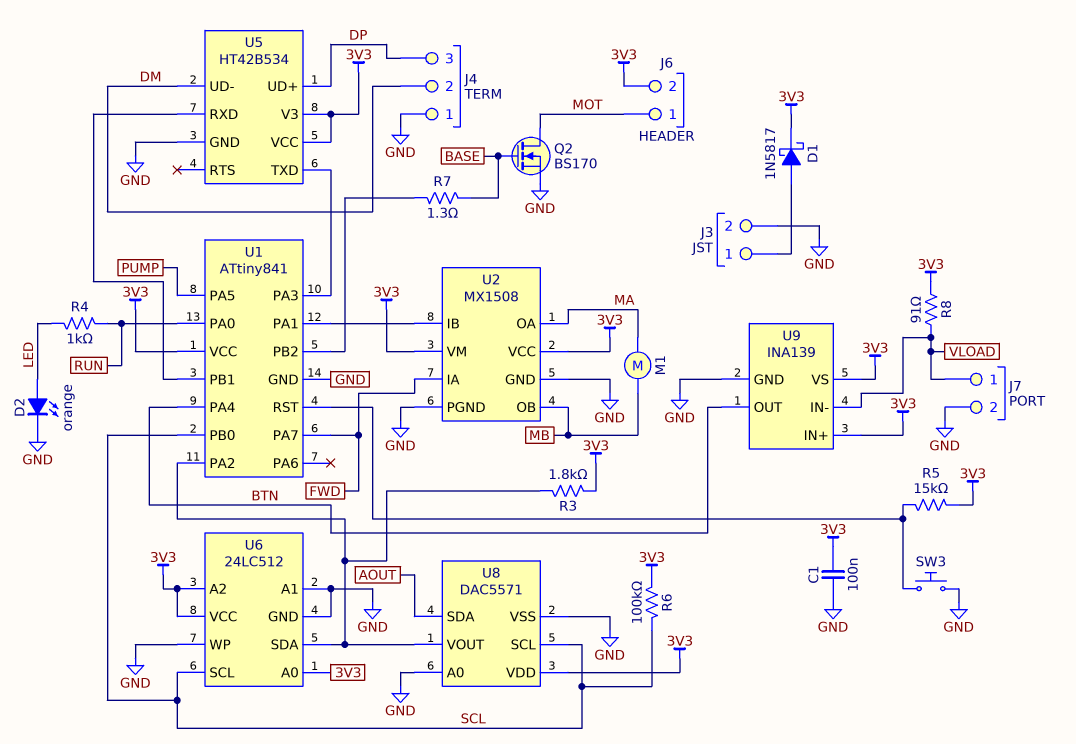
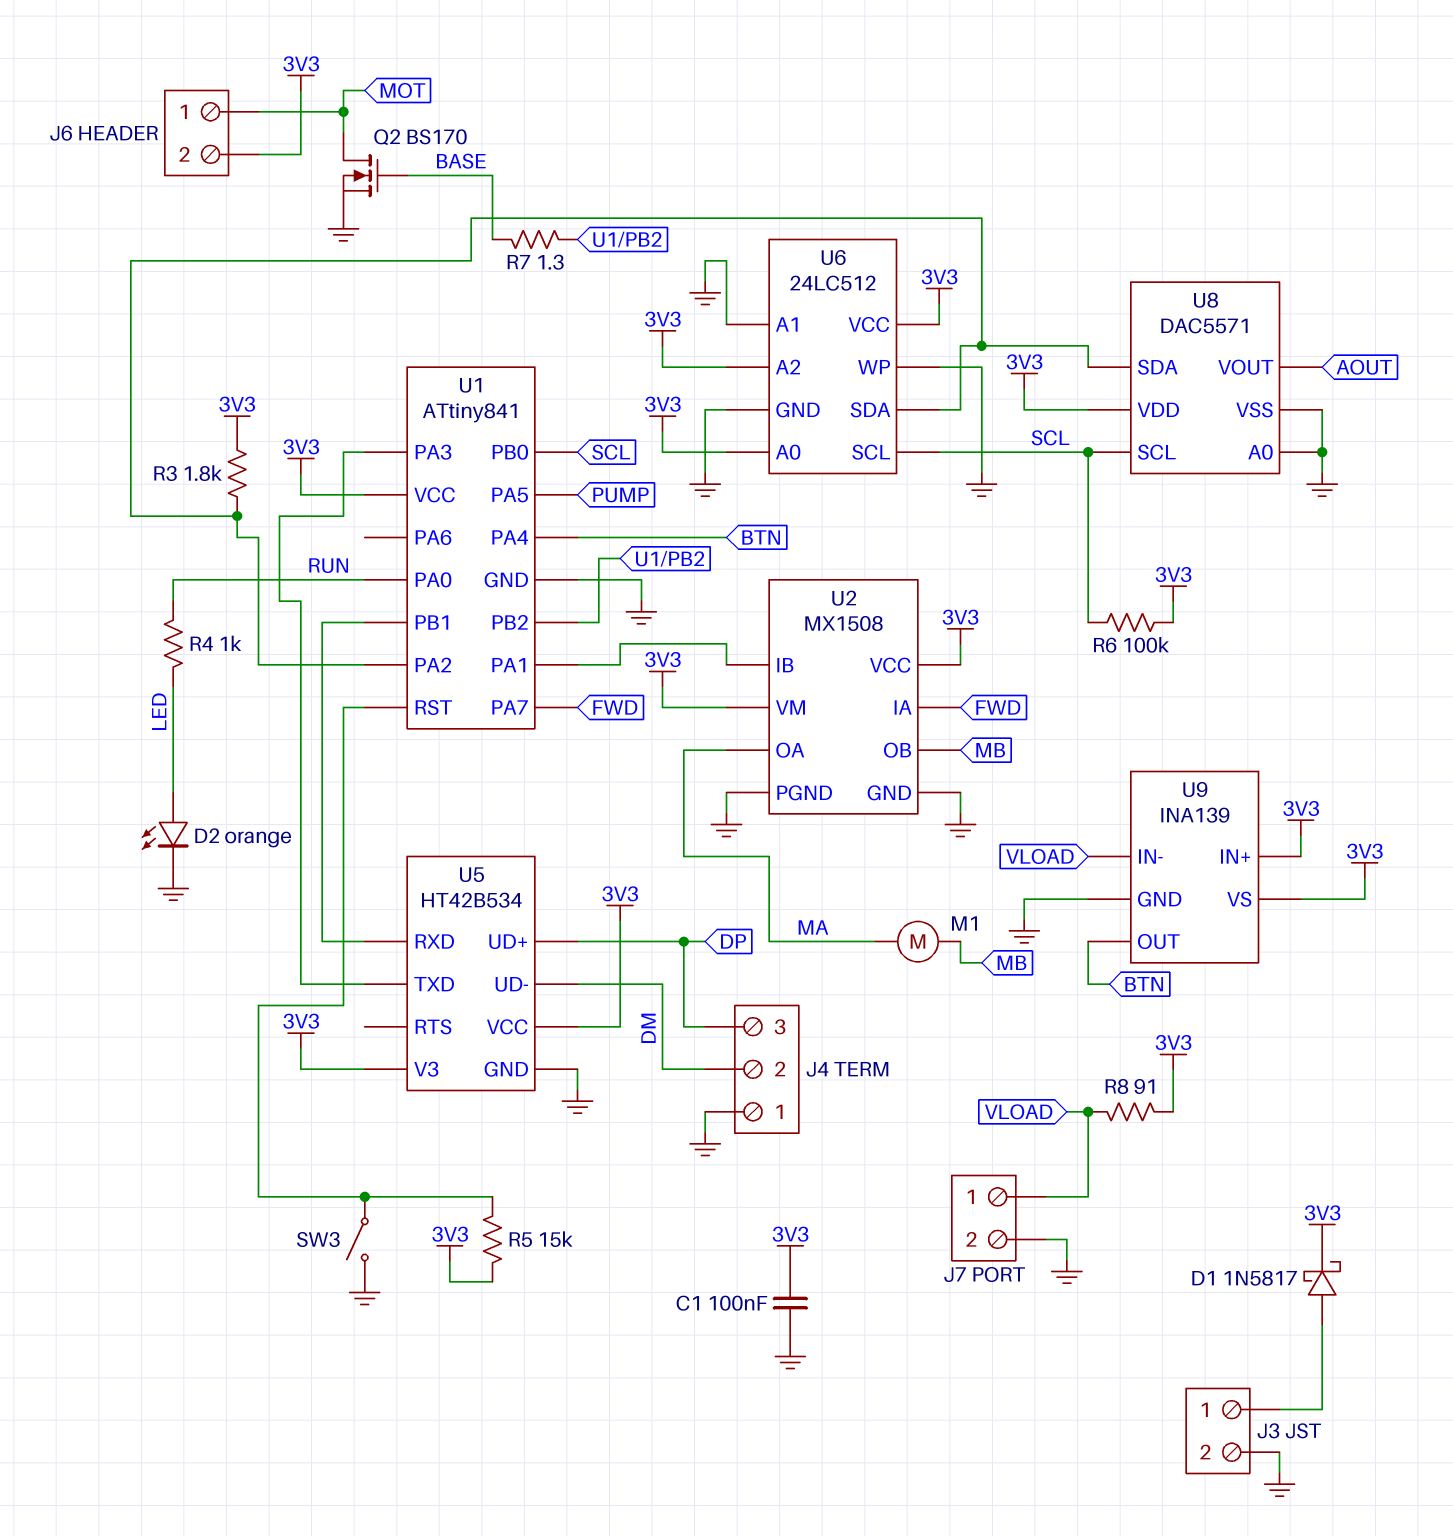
SW3: button (GND, U1/RST) -> switch (GND, U1/RST)
U8 pin SDA: AOUT -> U1/PA2
U8 pin VOUT: U1/PA2 -> AOUT

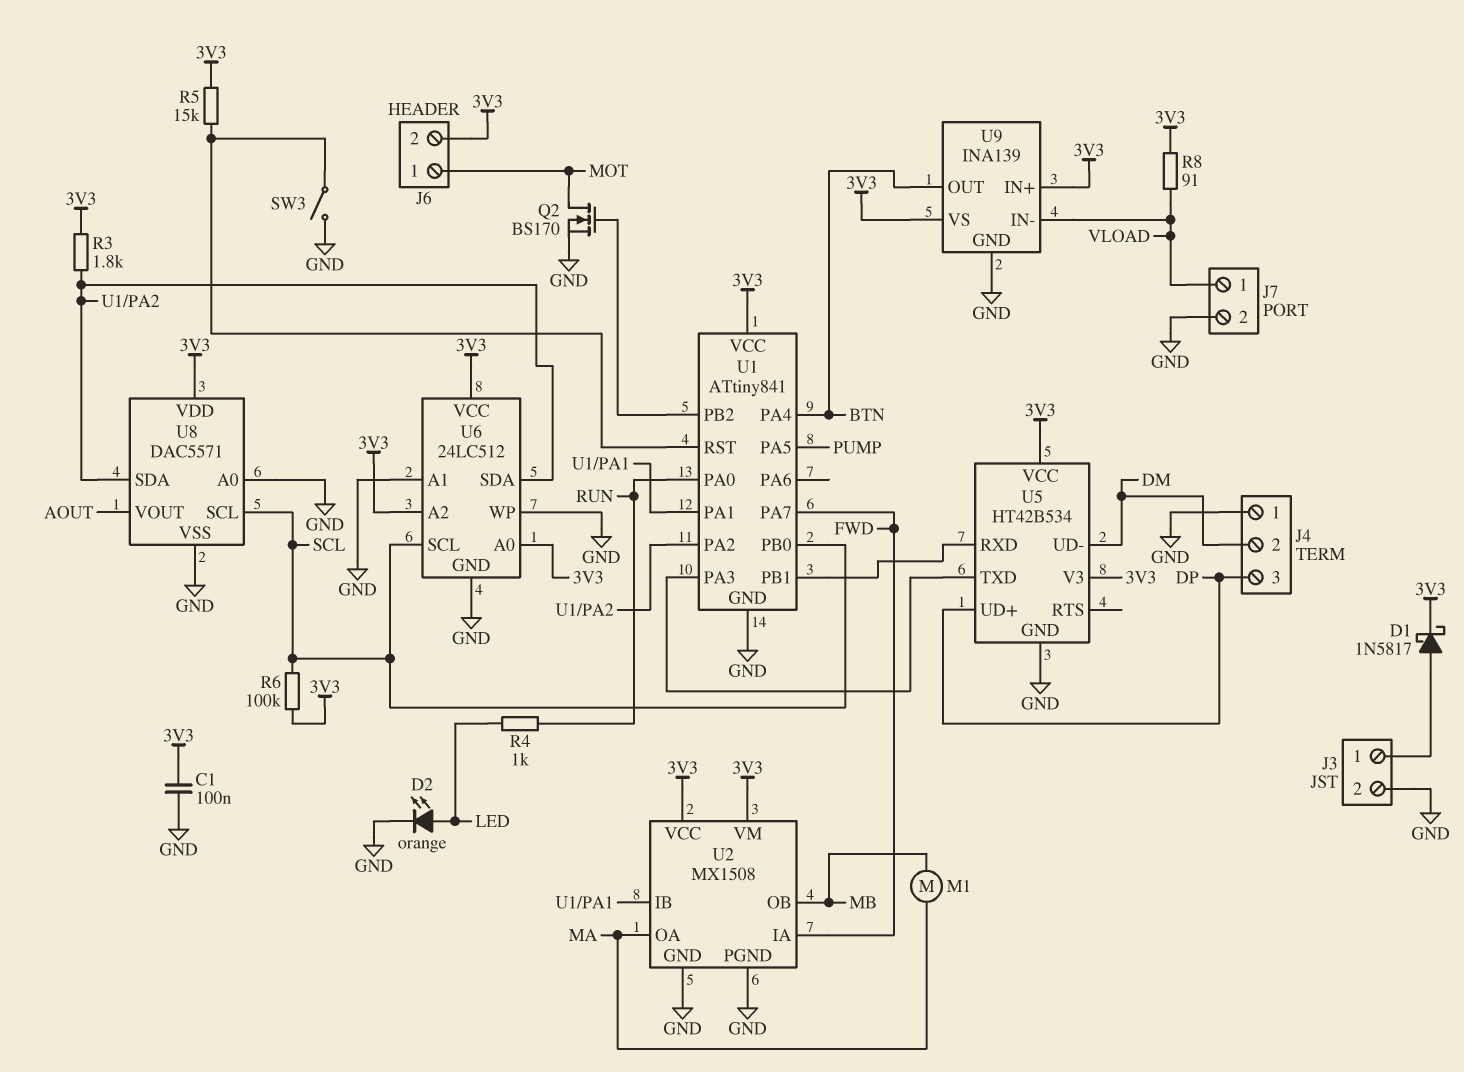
Q2: NMOS BS170 (G BASE, D MOT, S GND) -> NMOS BS170 (G U1/PB2, D MOT, S GND)
R7: 1.3 (BASE, U1/PB2) -> none

